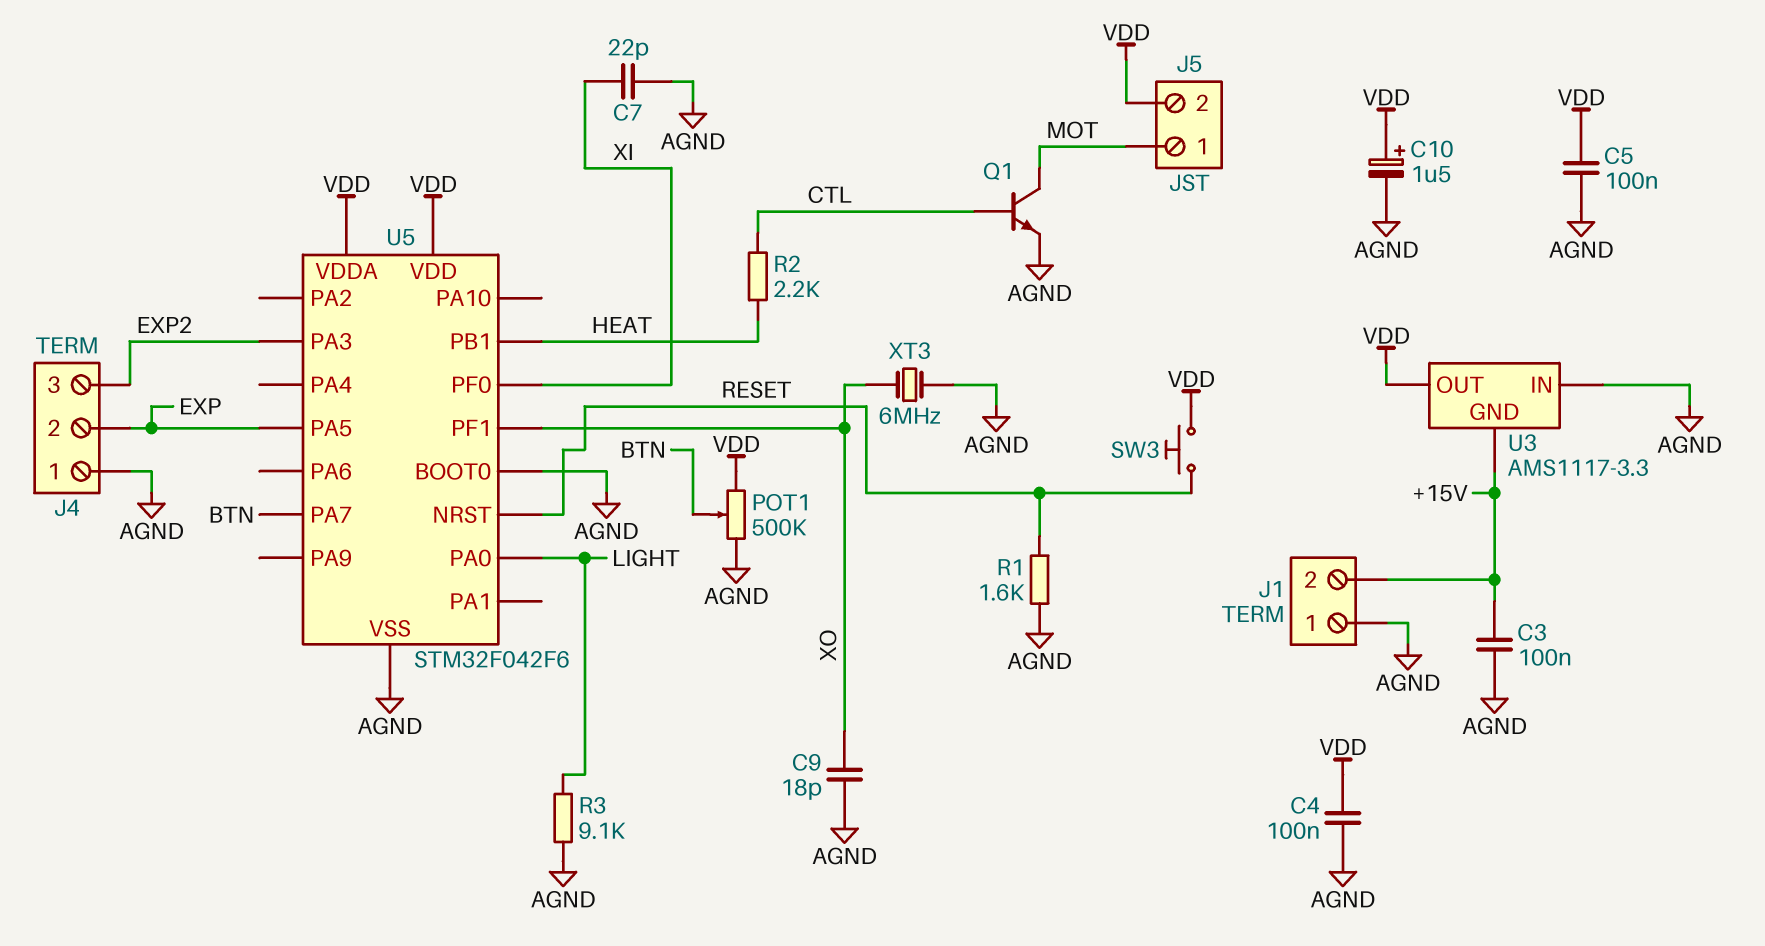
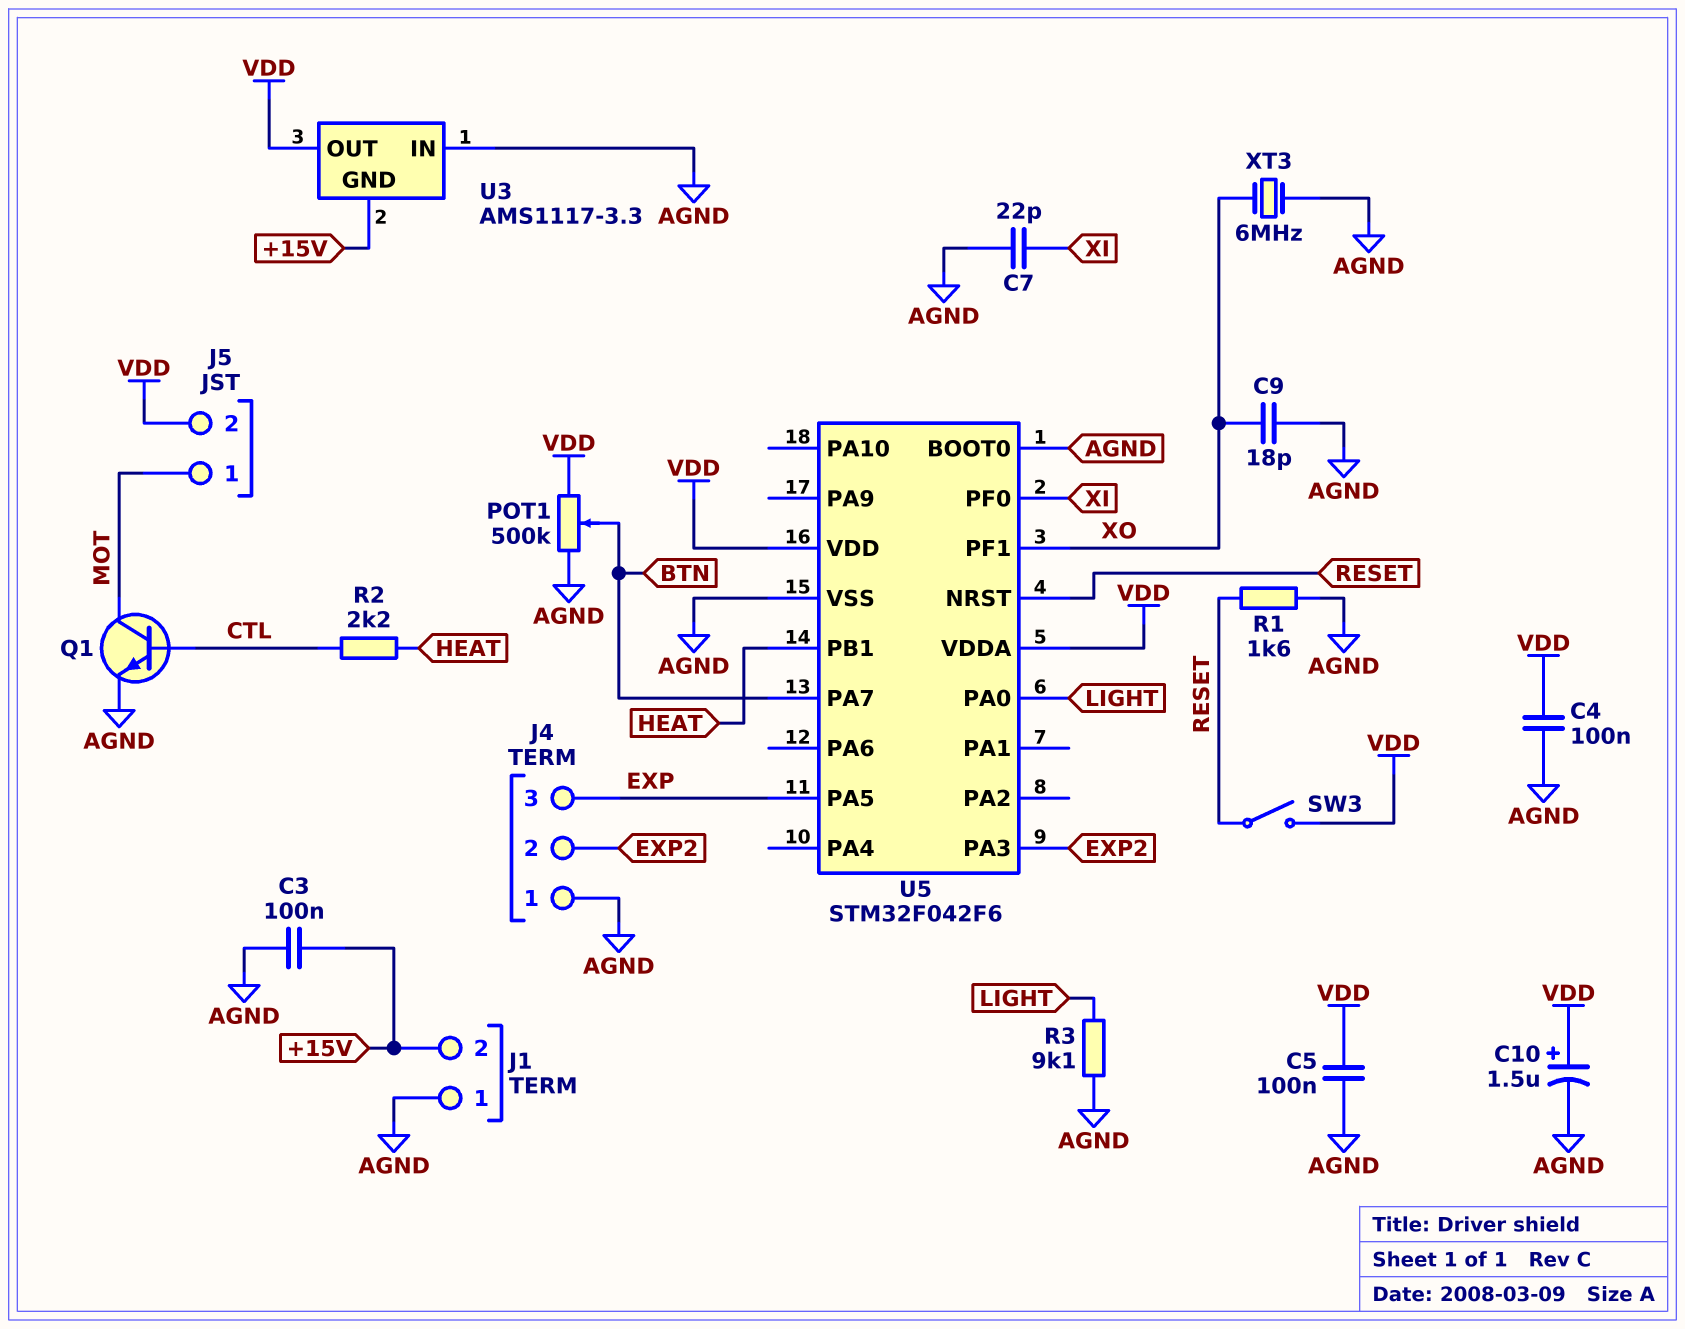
J4 pin 2: EXP -> EXP2
J4 pin 3: EXP2 -> EXP
SW3: button (RESET, VDD) -> switch (RESET, VDD)

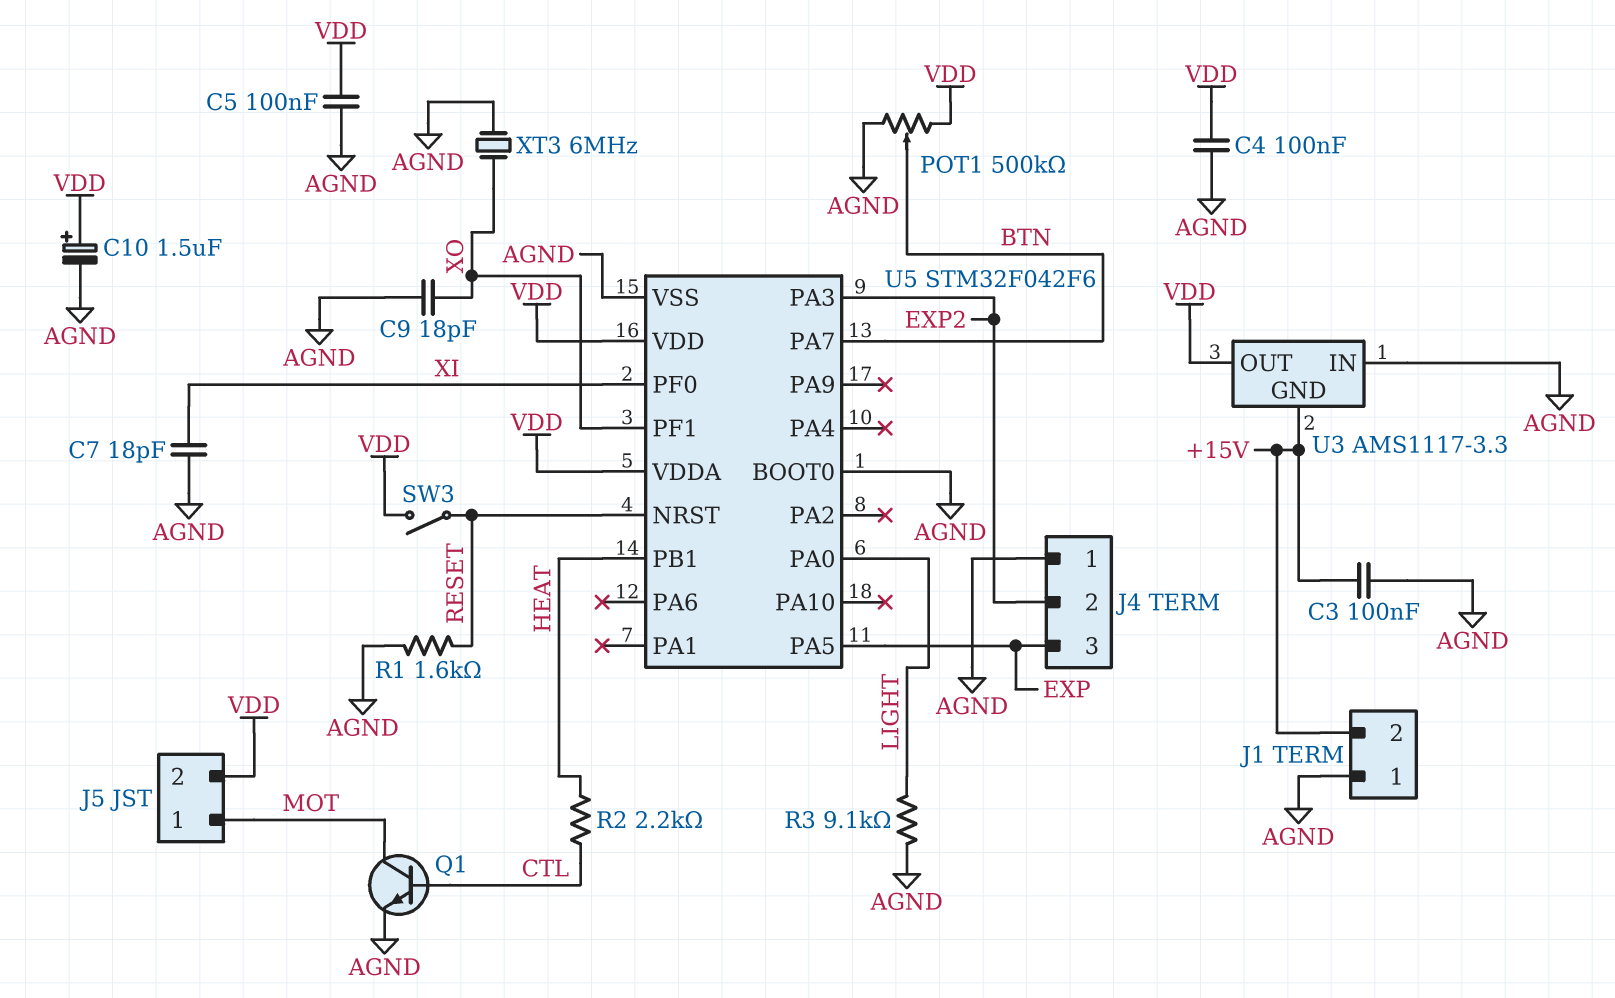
C7: 22pF (AGND, XI) -> 18pF (AGND, XI)

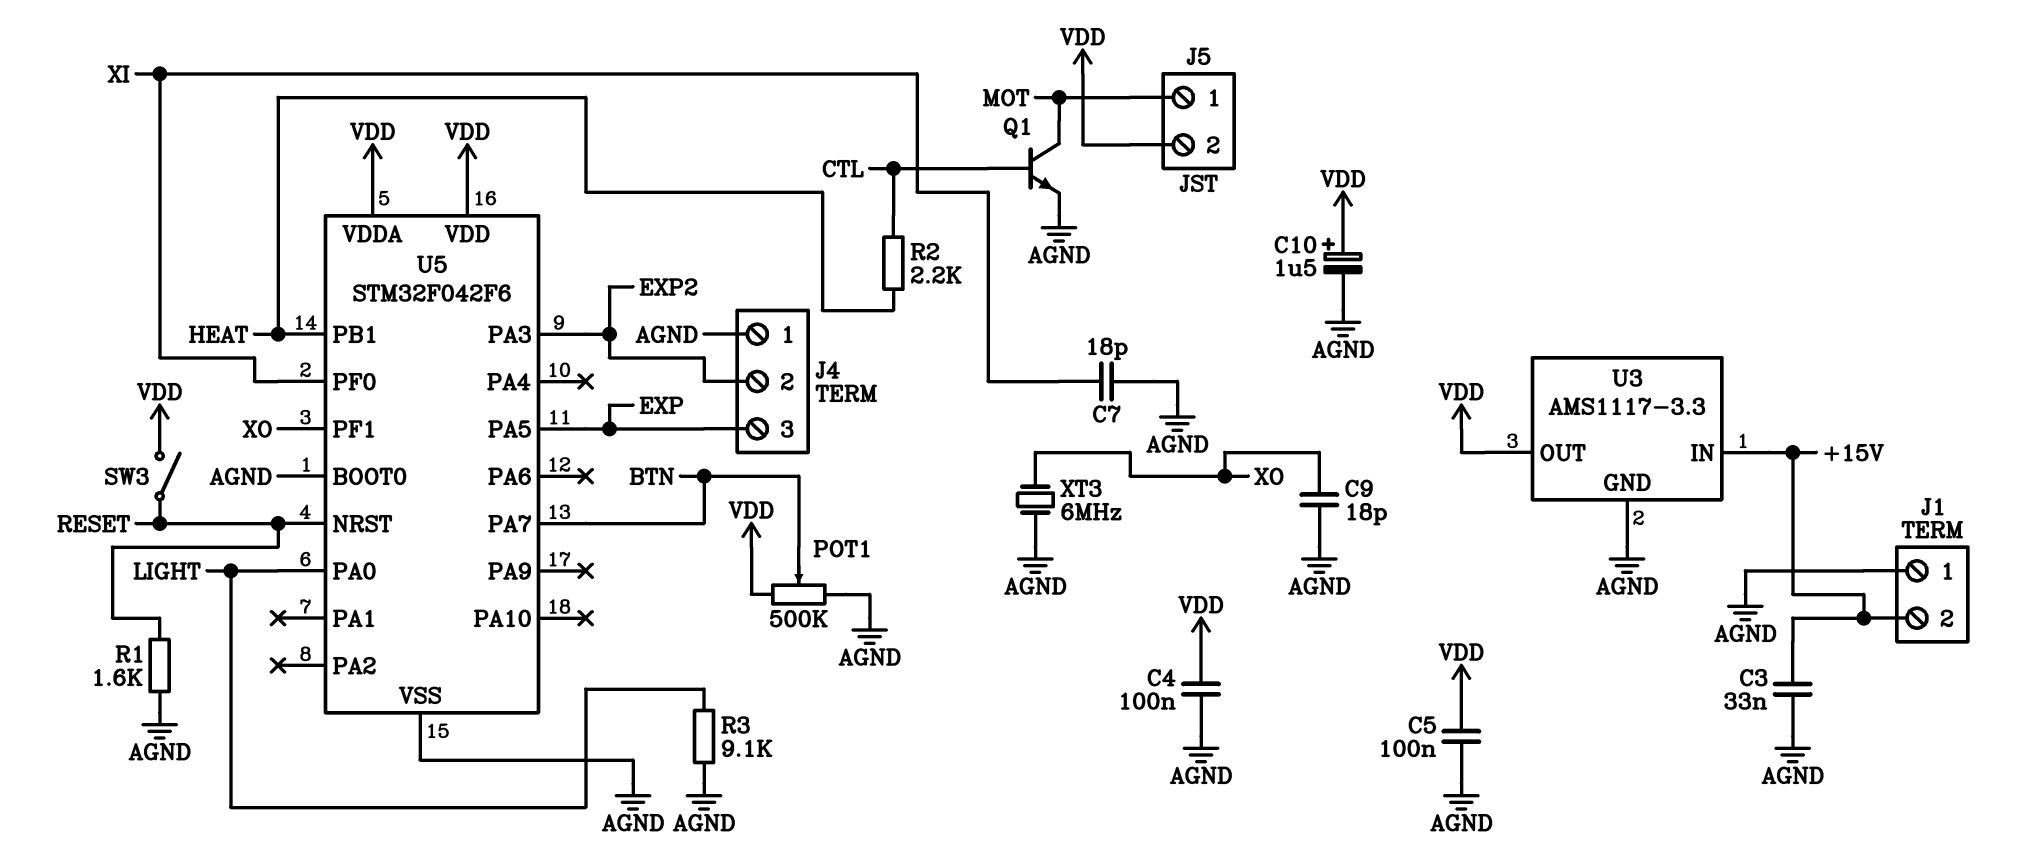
C3: 100nF (+15V, AGND) -> 33nF (+15V, AGND)
U3 pin GND: +15V -> AGND
U3 pin IN: AGND -> +15V

